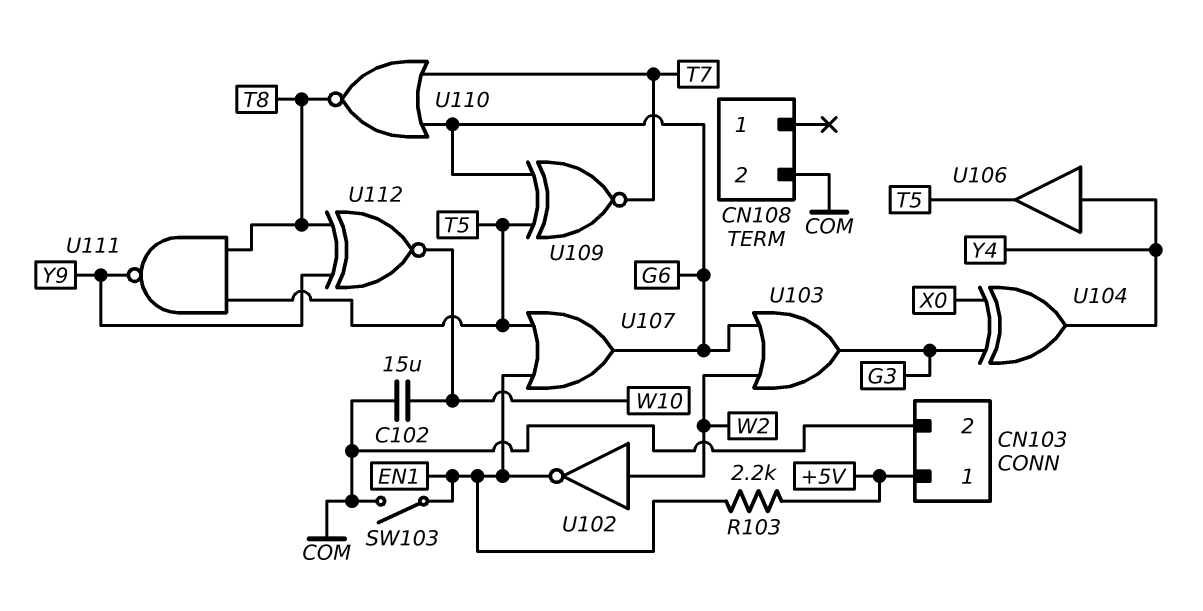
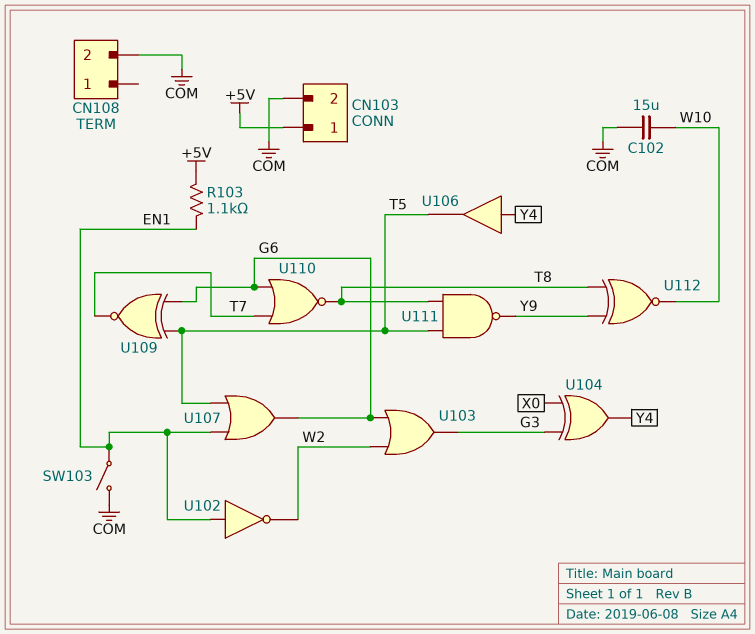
R103: 2.2k (+5V, EN1) -> 1.1k (+5V, EN1)
U102: NOT (in W2, out EN1) -> NOT (in EN1, out W2)

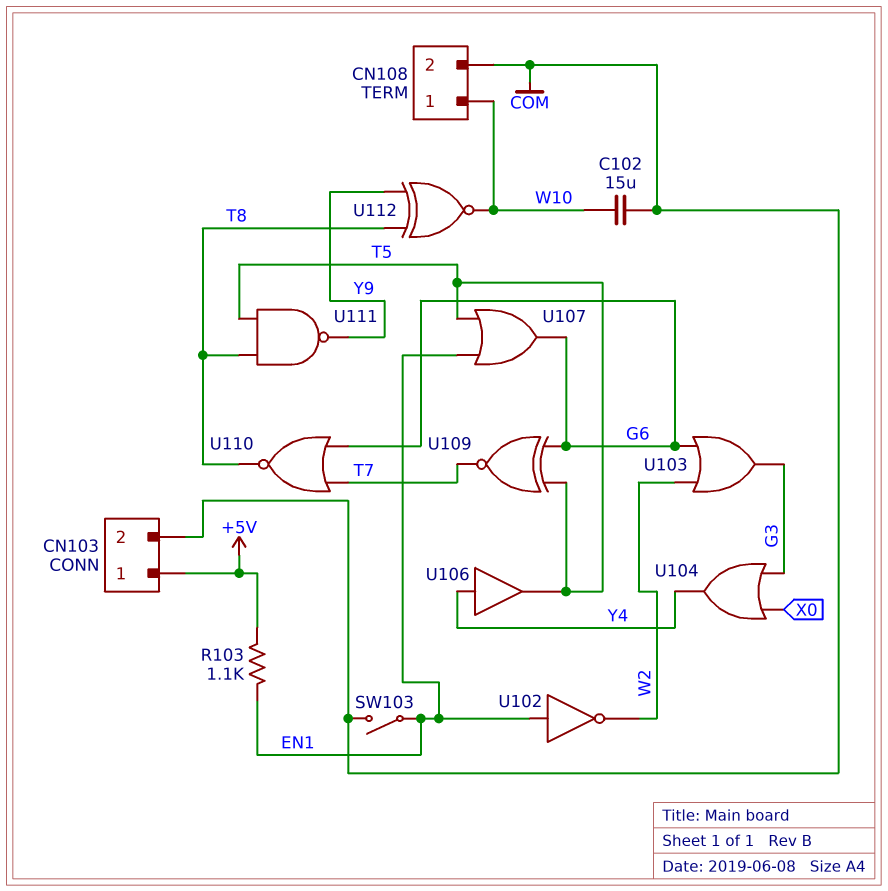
CN108 pin 1: none -> W10
U104: XOR (in G3, in X0, out Y4) -> OR (in G3, in X0, out Y4)

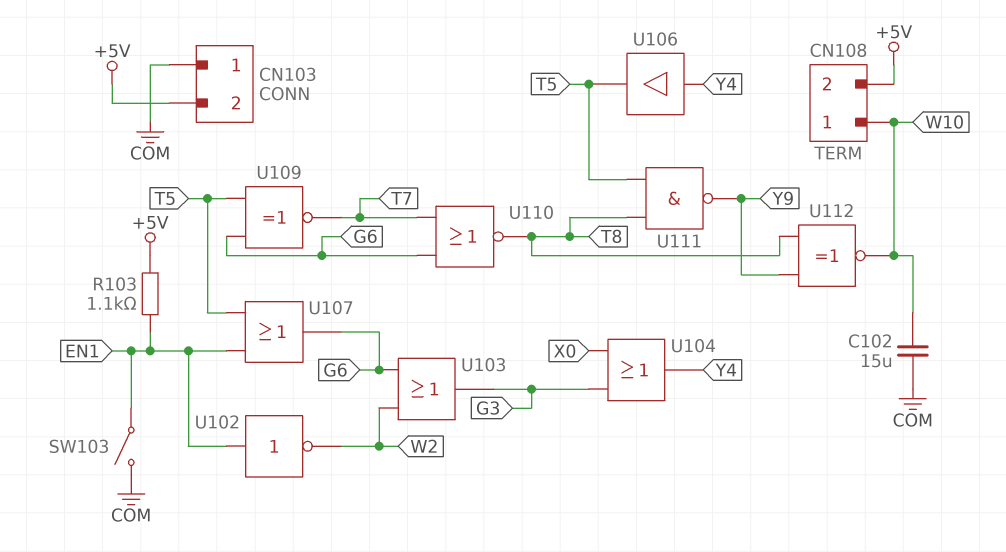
CN103 pin 1: +5V -> COM
CN103 pin 2: COM -> +5V
CN108 pin 2: COM -> +5V

